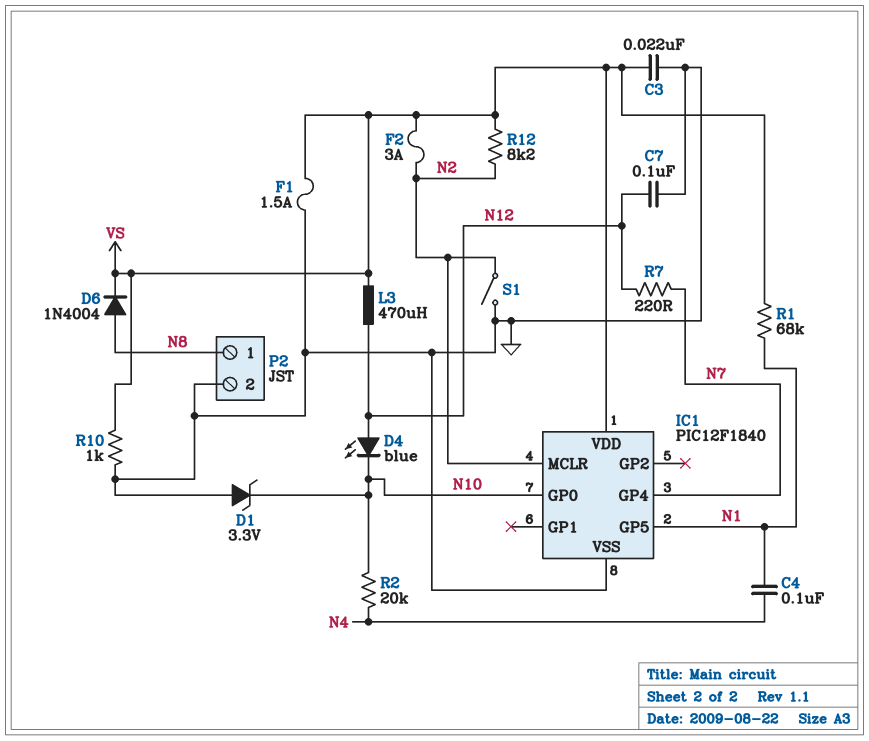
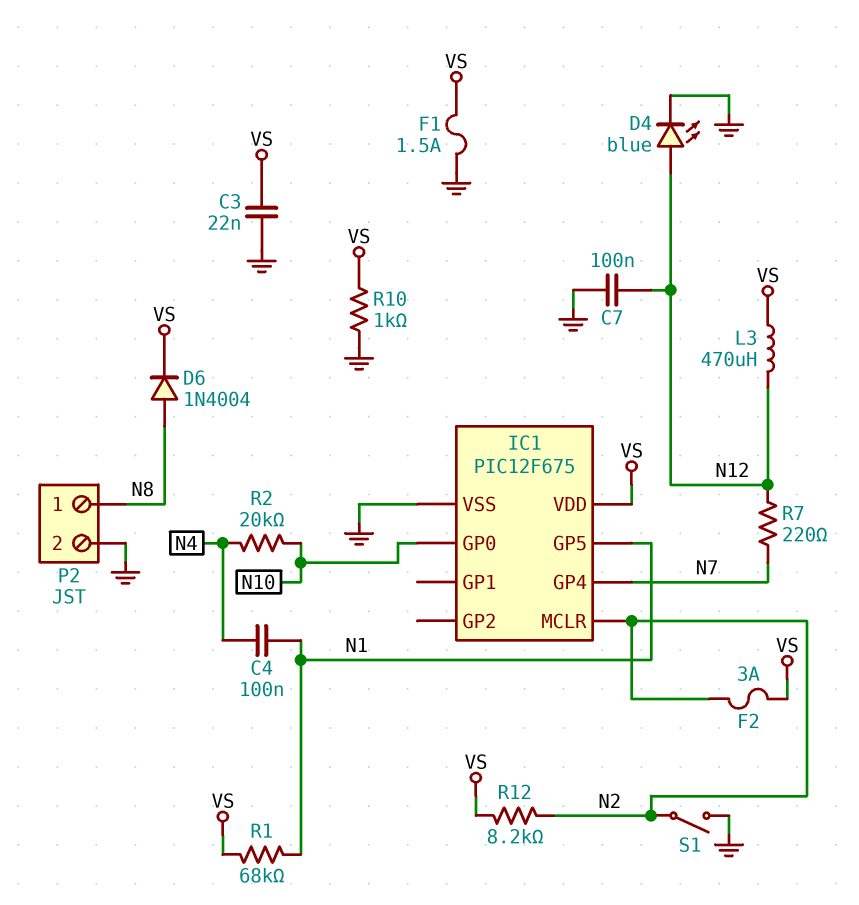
D1: zener 3.3V (A GND, K N10) -> none
D4: LED blue (A N12, K N10) -> LED blue (A N12, K GND)
IC1: PIC12F1840 -> PIC12F675

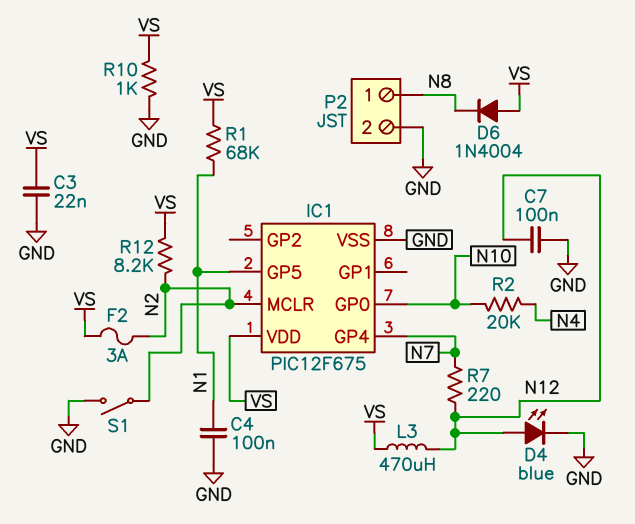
C4: 100nF (N1, N4) -> 100nF (GND, N1)
D6: diode 1N4004 (A N8, K VS) -> diode 1N4004 (A VS, K N8)
F1: 1.5A (GND, VS) -> none

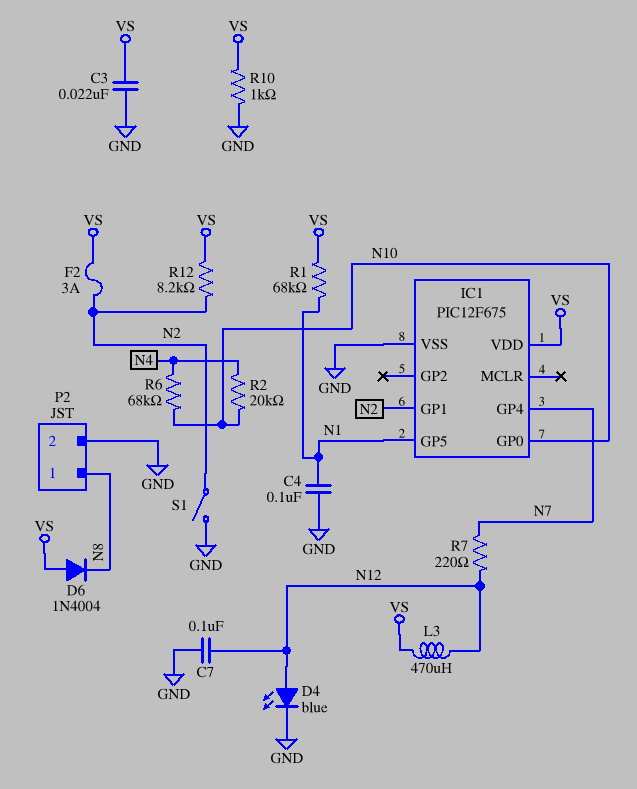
IC1 pin GP1: none -> N2
IC1 pin MCLR: N2 -> none
R6: none -> 68k (N4, N10)

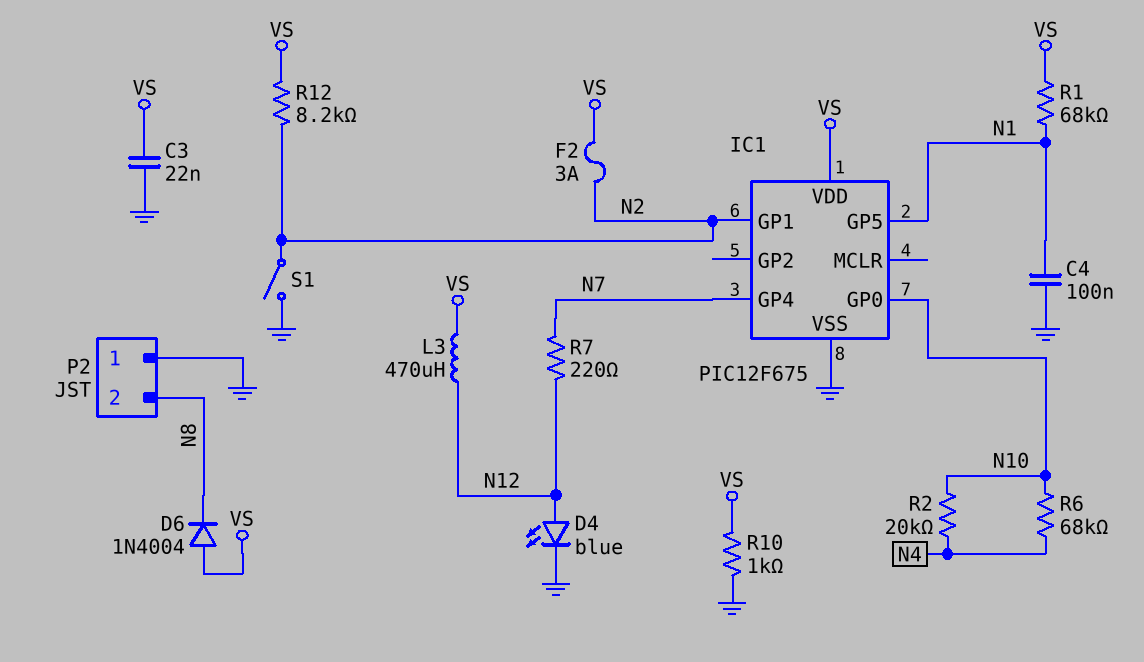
C7: 100nF (GND, N12) -> none
P2 pin 1: N8 -> GND
P2 pin 2: GND -> N8

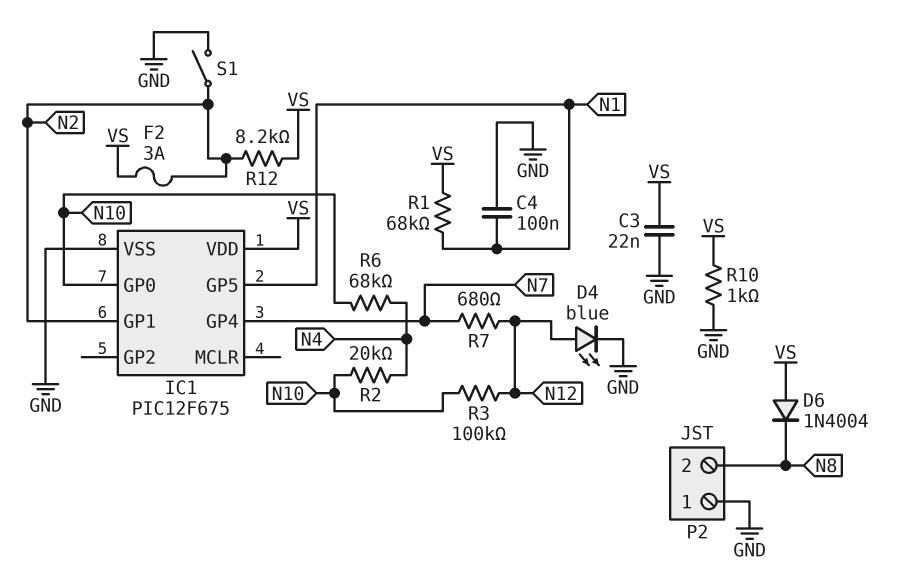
L3: 470uH (N12, VS) -> none
R3: none -> 100k (N10, N12)
R7: 220 (N7, N12) -> 680 (N7, N12)

